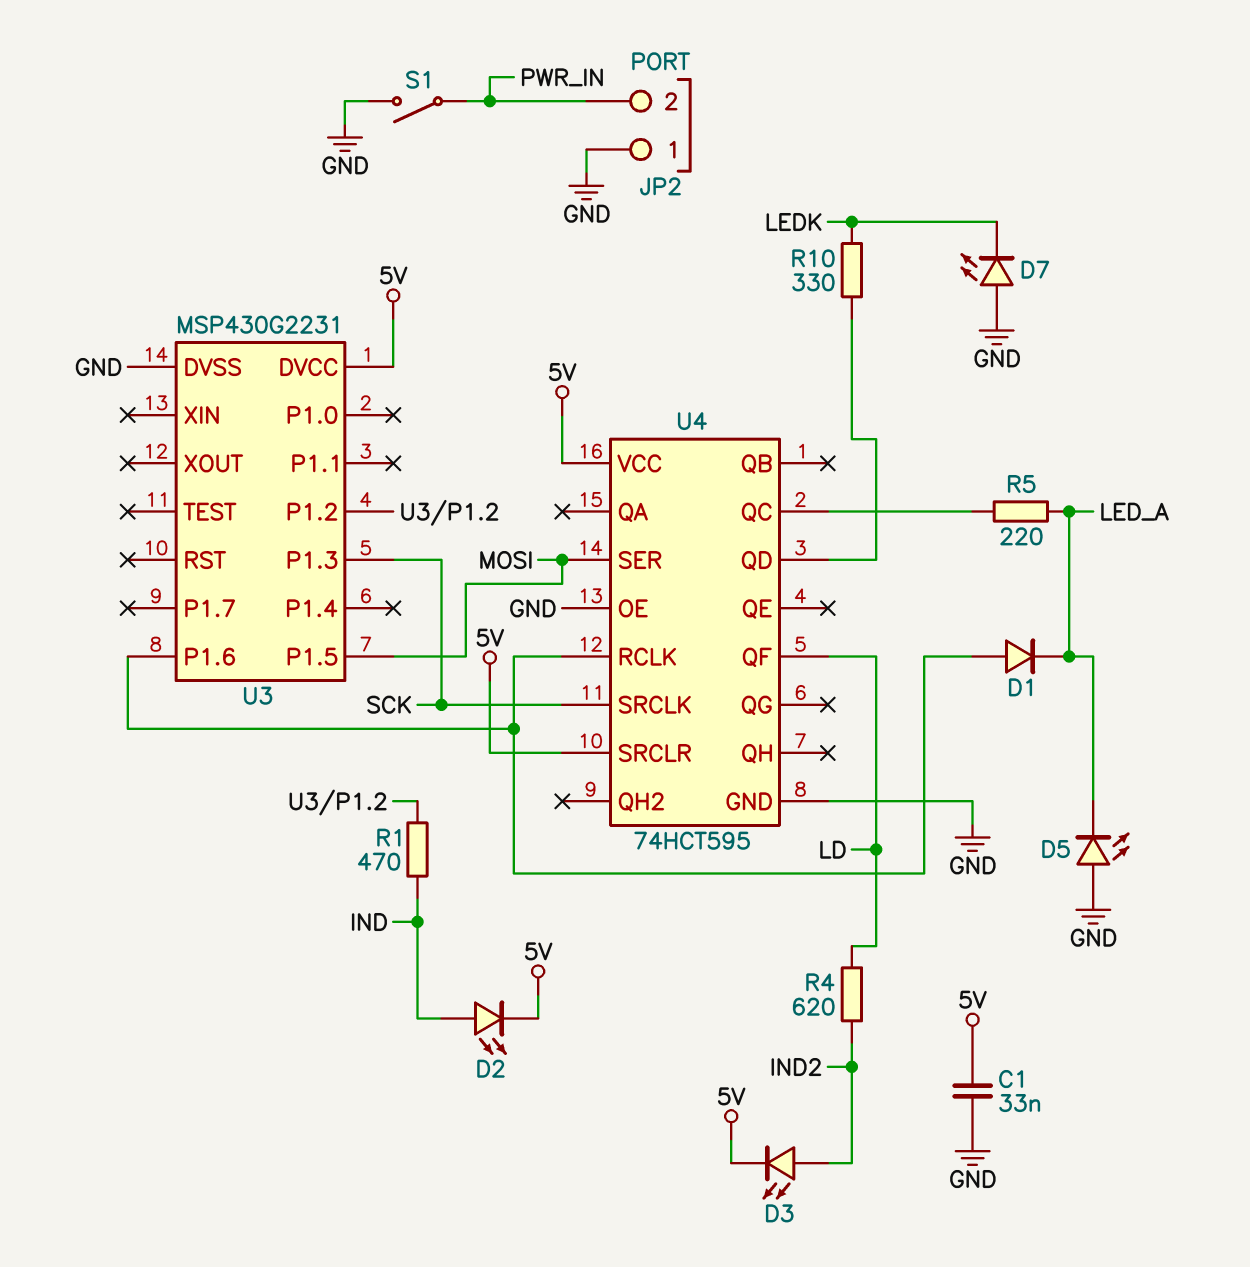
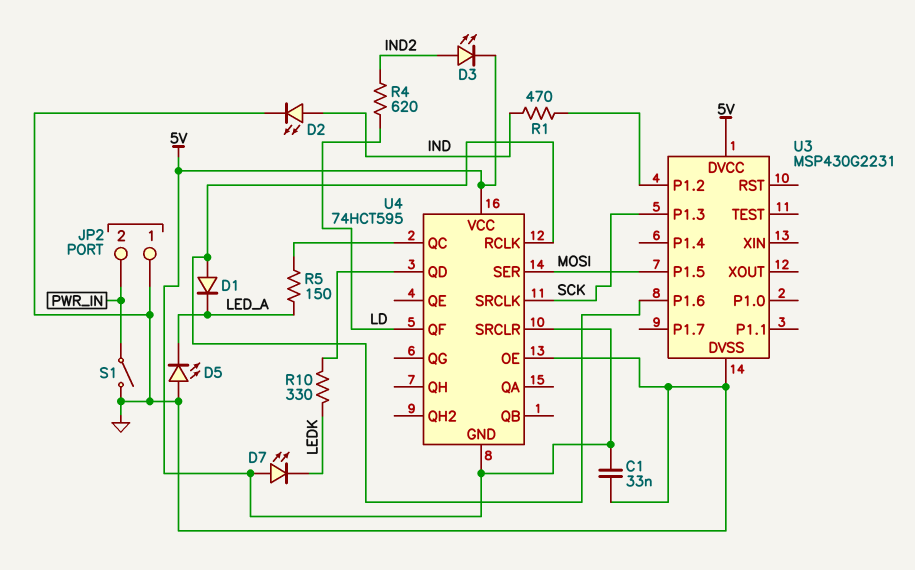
D2: LED (A IND, K 5V) -> LED (A IND, K GND)
D7: LED (A GND, K LEDK) -> LED (A 5V, K LEDK)
R5: 220 (LED_A, U4/QC) -> 150 (LED_A, U4/QC)
U4 pin GND: GND -> 5V

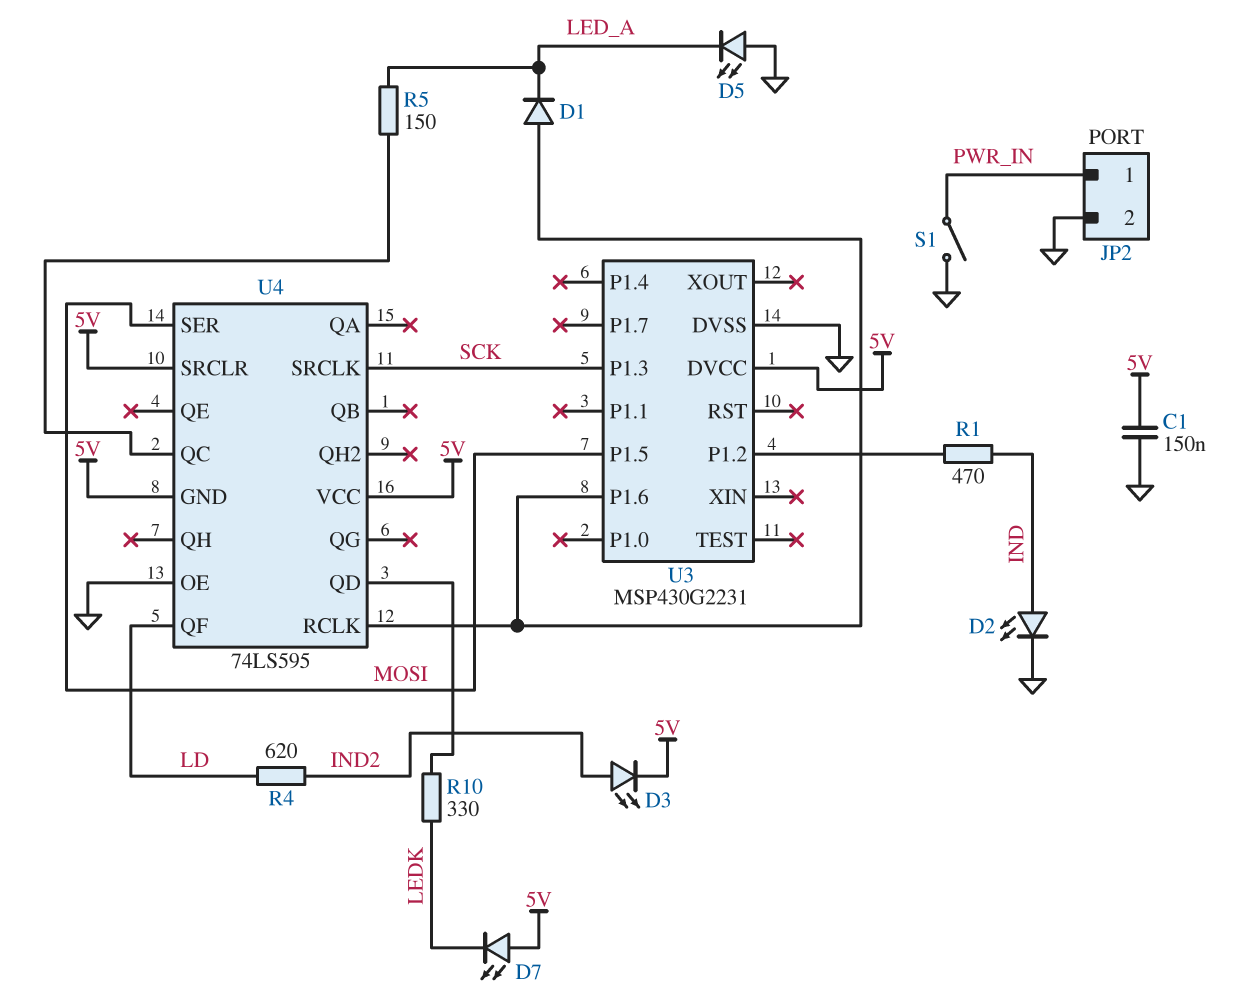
C1: 33nF (5V, GND) -> 150nF (5V, GND)
JP2 pin 1: GND -> PWR_IN
JP2 pin 2: PWR_IN -> GND
U4: 74HCT595 -> 74LS595

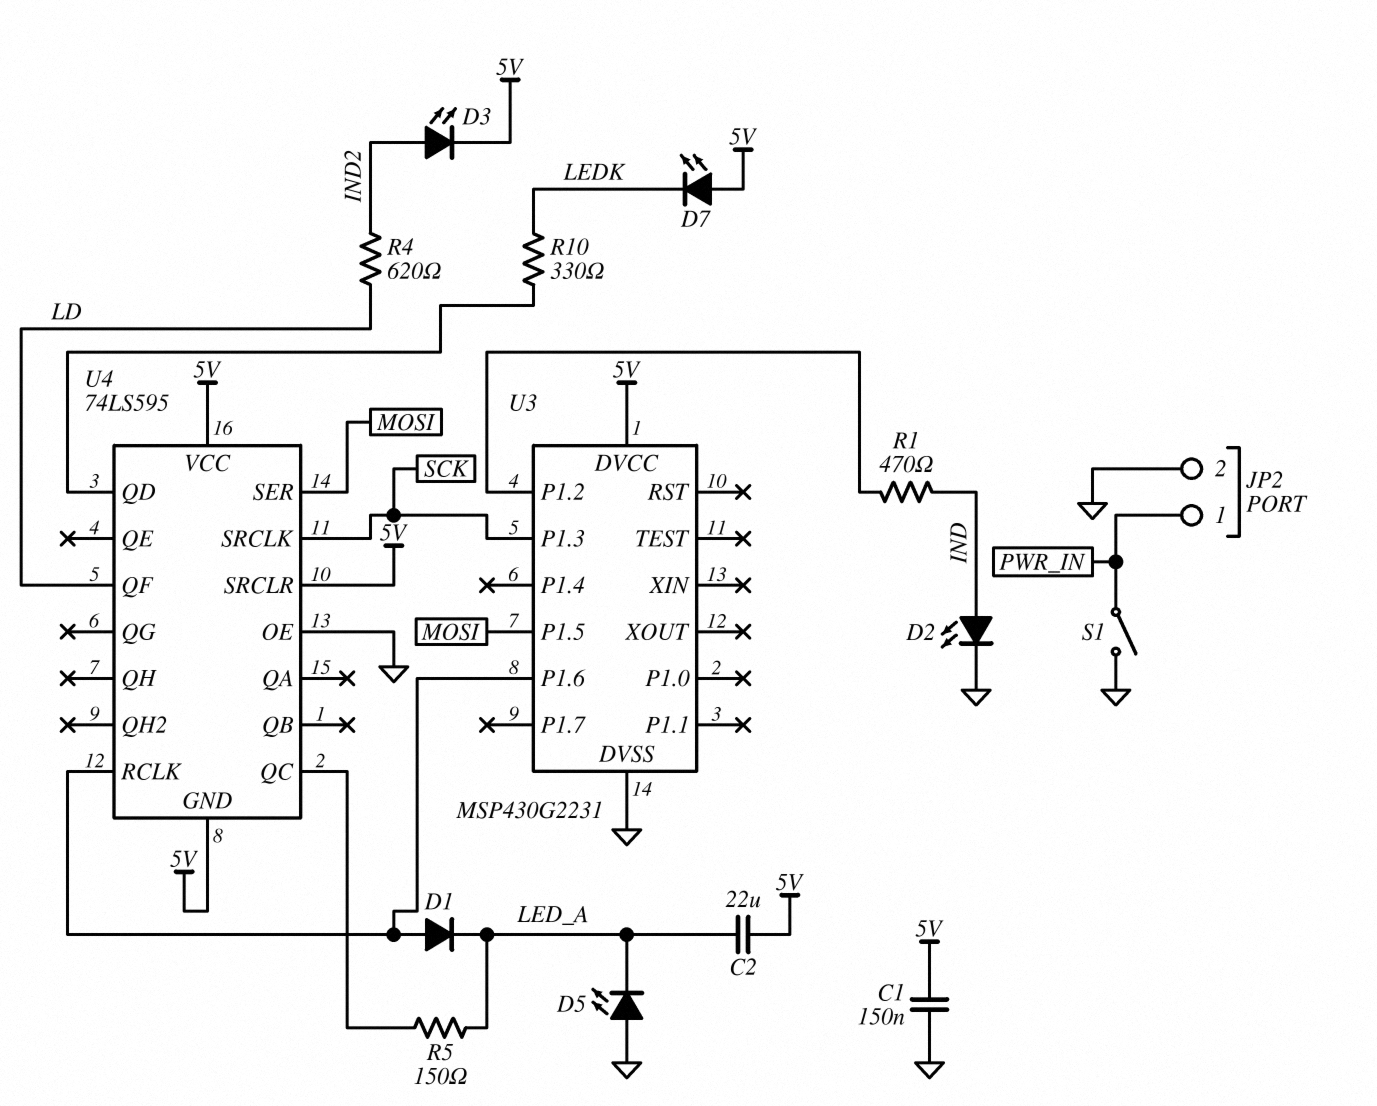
C2: none -> 22uF (5V, LED_A)

